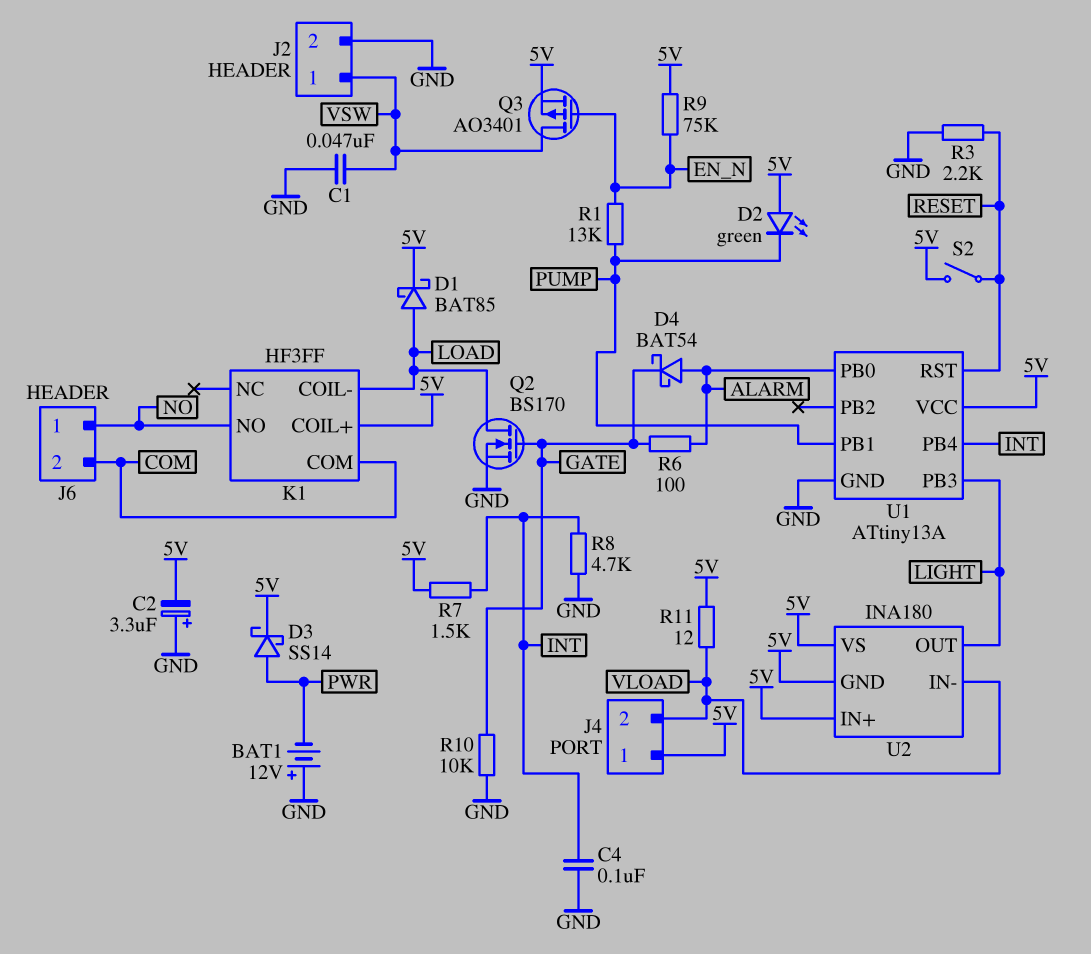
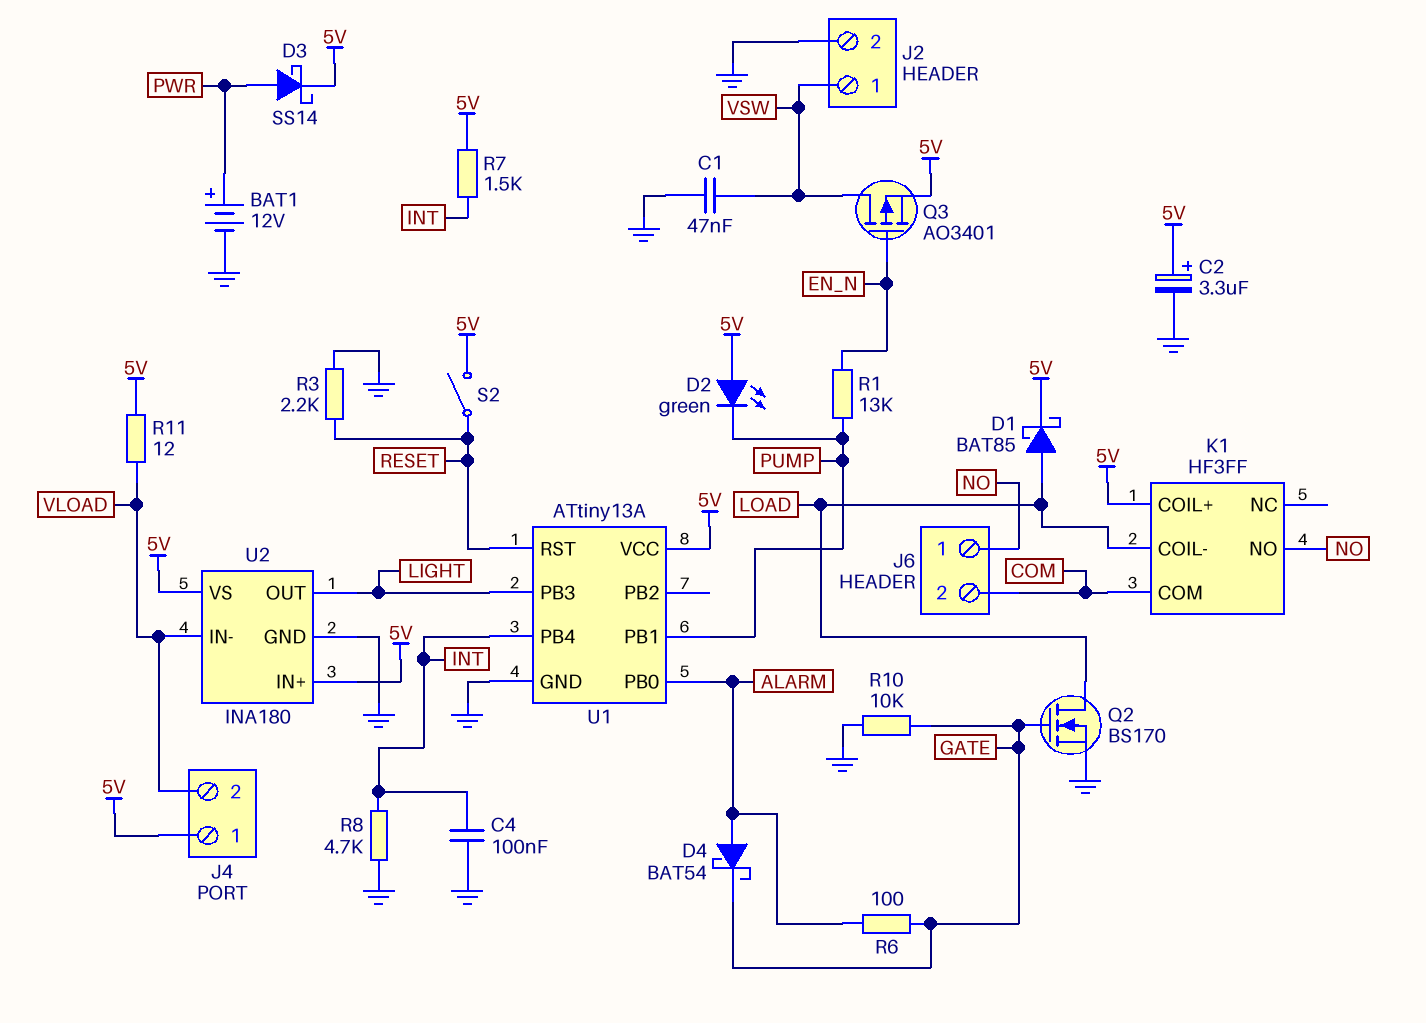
BAT1: 12V (plus GND, minus PWR) -> 12V (plus PWR, minus GND)
C2: 3.3uF (plus GND, minus 5V) -> 3.3uF (plus 5V, minus GND)
R9: 75k (5V, EN_N) -> none
U2 pin GND: 5V -> GND

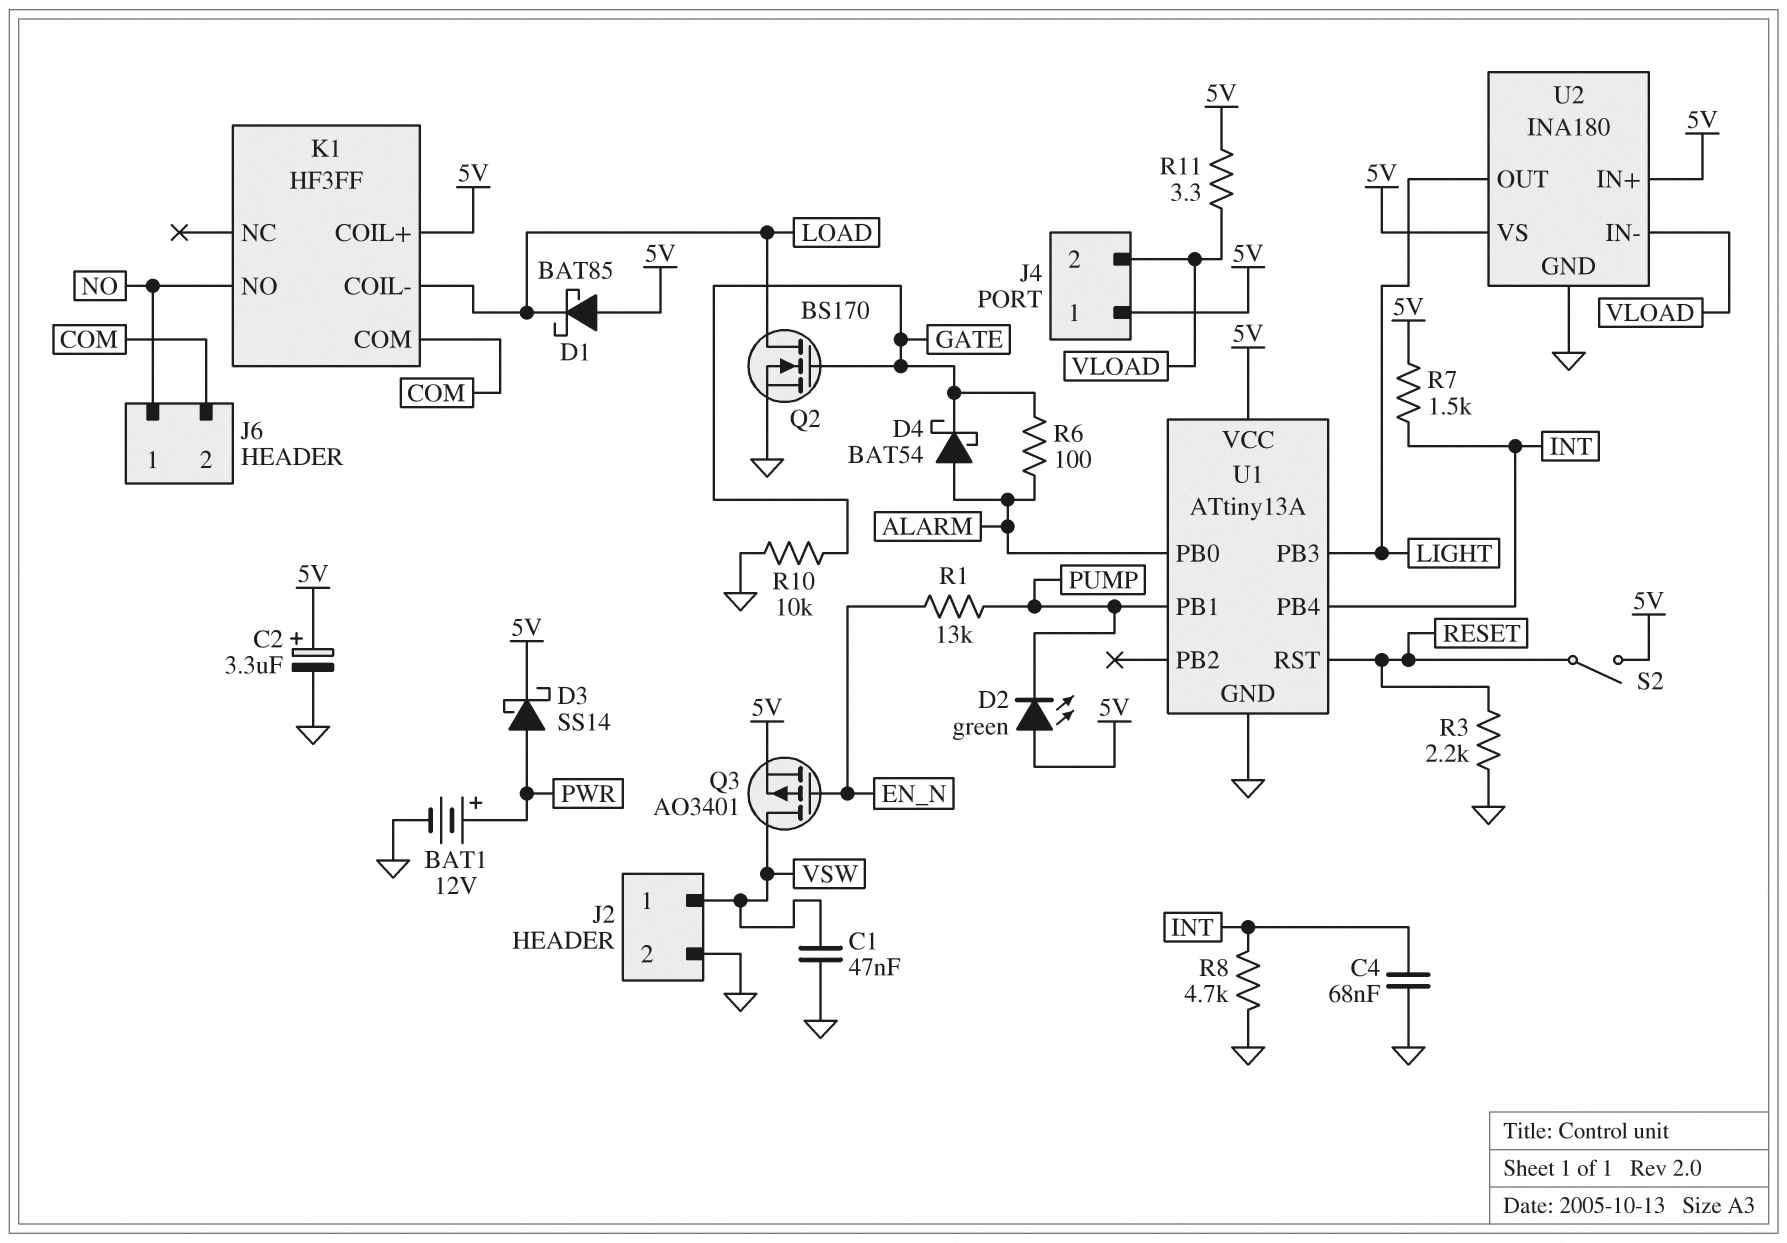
C4: 100nF (GND, INT) -> 68nF (GND, INT)
D1: schottky BAT85 (A LOAD, K 5V) -> schottky BAT85 (A 5V, K LOAD)
R11: 12 (5V, VLOAD) -> 3.3 (5V, VLOAD)

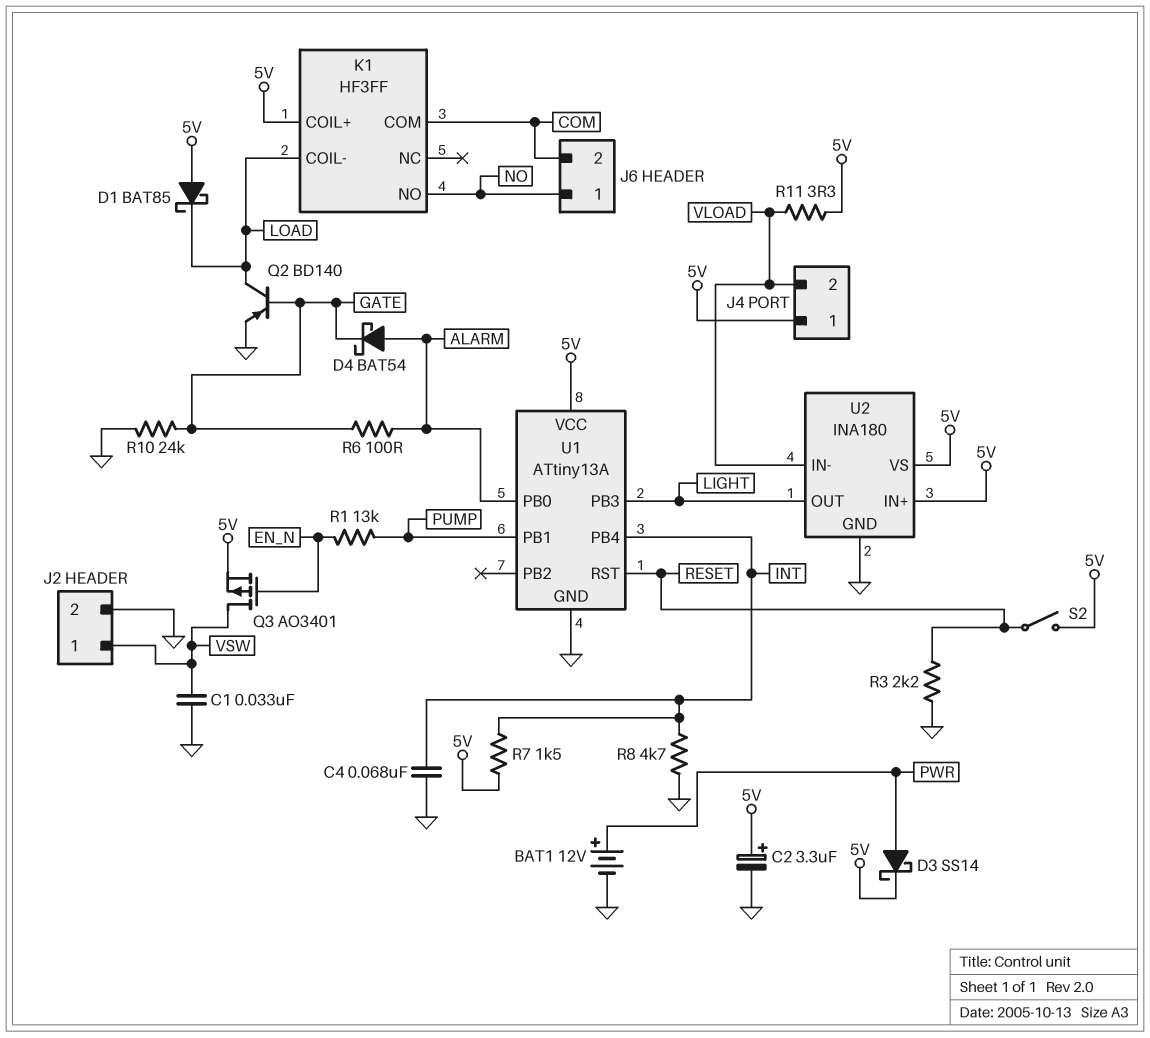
C1: 47nF (GND, VSW) -> 33nF (GND, VSW)
D2: LED green (A 5V, K PUMP) -> none
Q2: NMOS BS170 (G GATE, D LOAD, S GND) -> PNP BD140 (B GATE, C LOAD, E GND)
R10: 10k (GATE, GND) -> 24k (GATE, GND)

